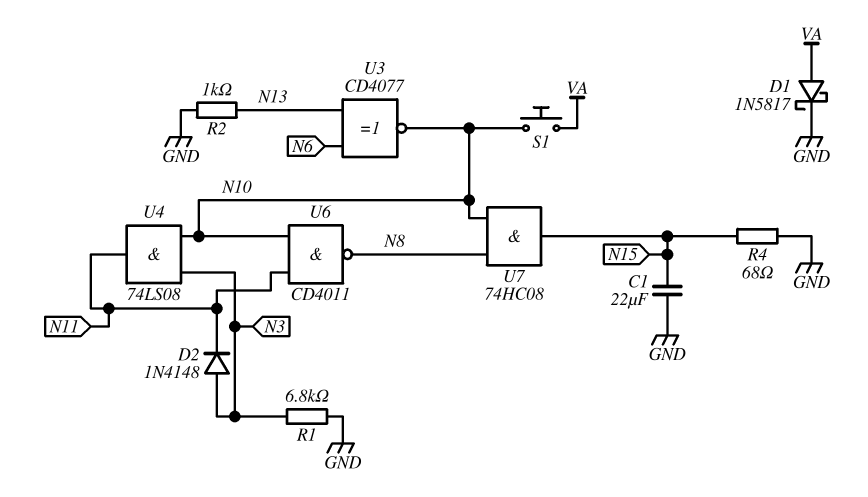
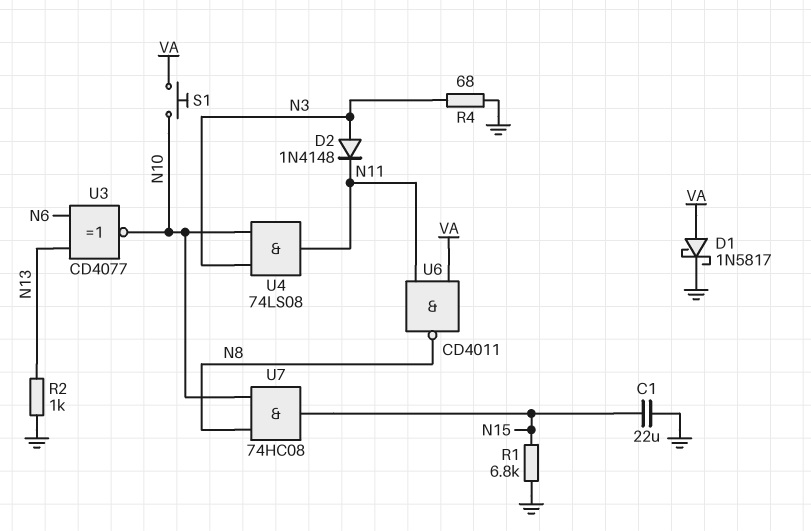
R1: 6.8k (GND, N3) -> 6.8k (GND, N15)
R4: 68 (GND, N15) -> 68 (GND, N3)
U6: NAND CD4011 (in N10, in N11, out N8) -> NAND CD4011 (in N11, in VA, out N8)

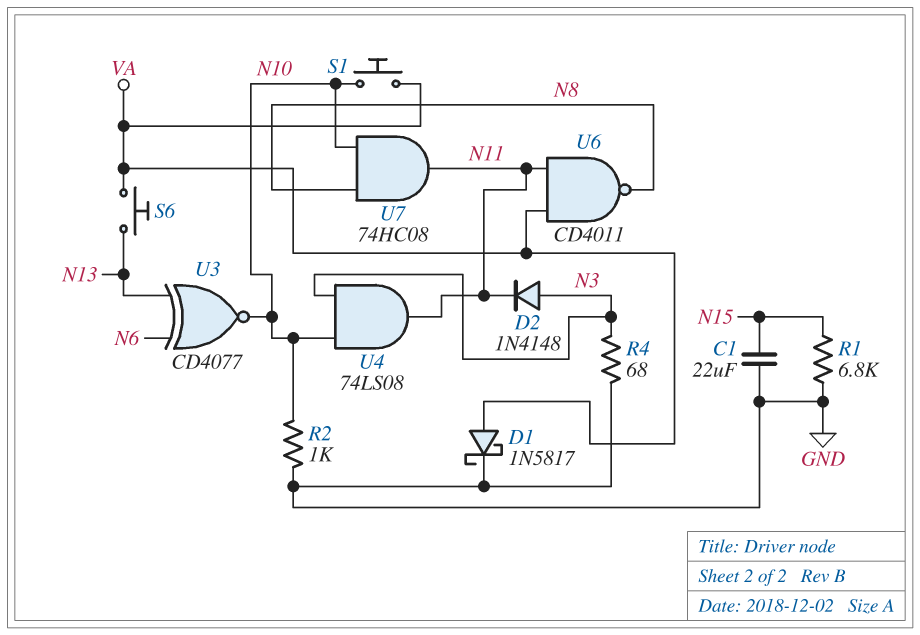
R2: 1k (GND, N13) -> 1k (GND, N10)
S6: none -> button (N13, VA)
U7: AND 74HC08 (in N8, in N10, out N15) -> AND 74HC08 (in N8, in N10, out N11)

